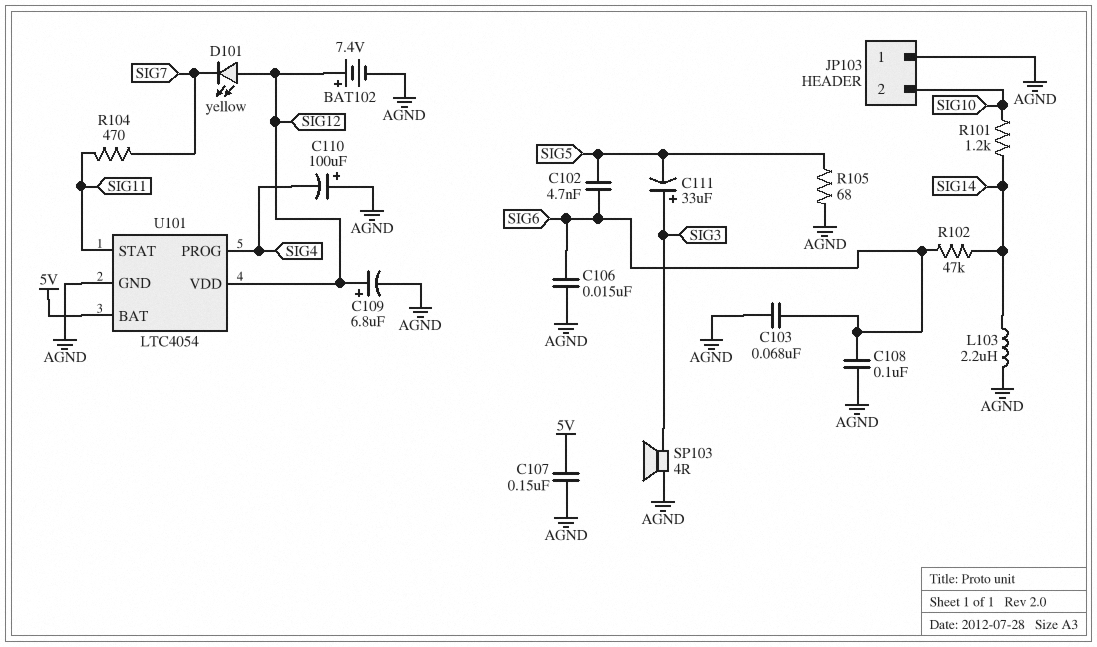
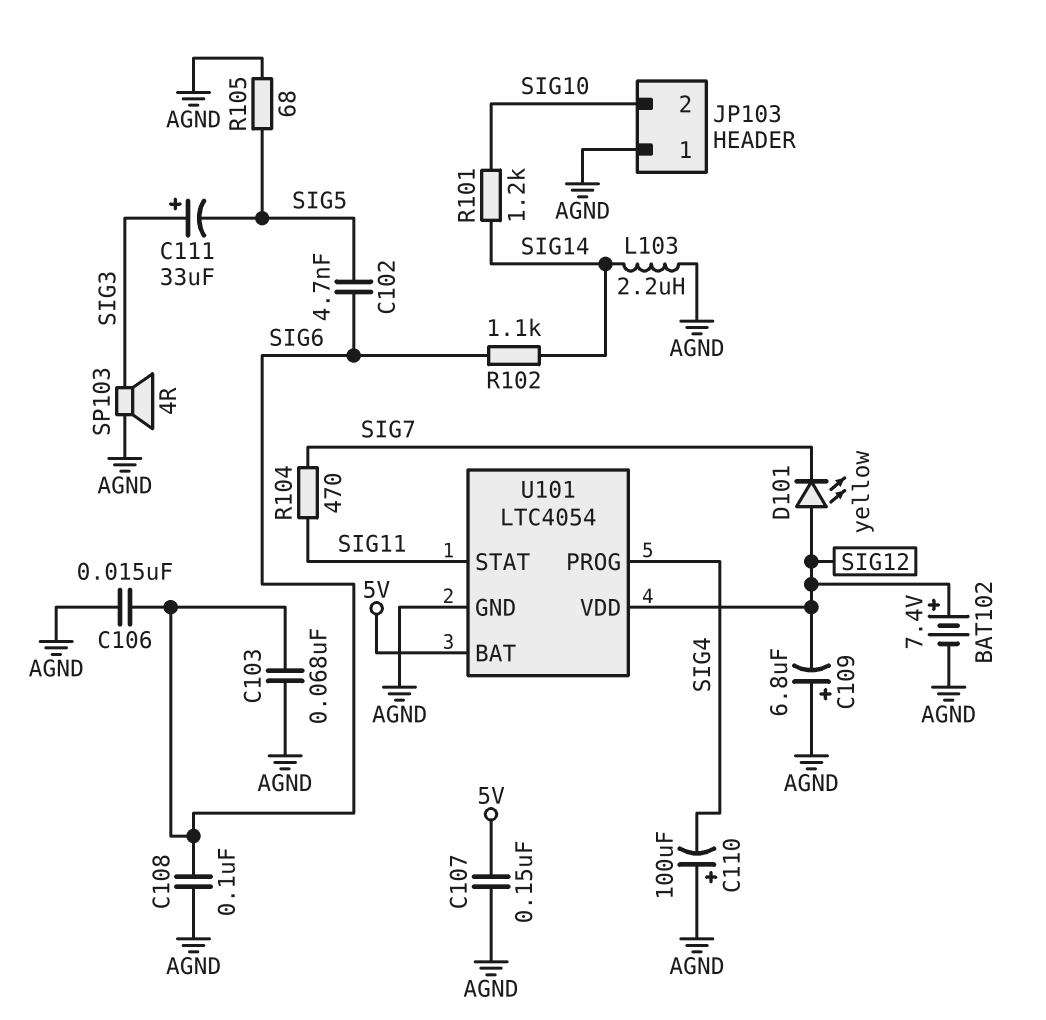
C109: 6.8uF (plus SIG12, minus AGND) -> 6.8uF (plus AGND, minus SIG12)
R102: 47k (SIG6, SIG14) -> 1.1k (SIG6, SIG14)

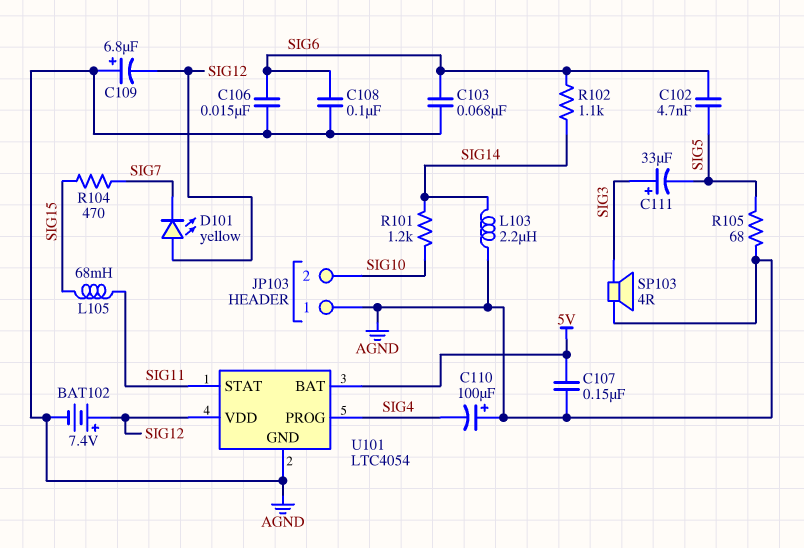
L105: none -> 68mH (SIG11, SIG15)
R104: 470 (SIG7, SIG11) -> 470 (SIG7, SIG15)

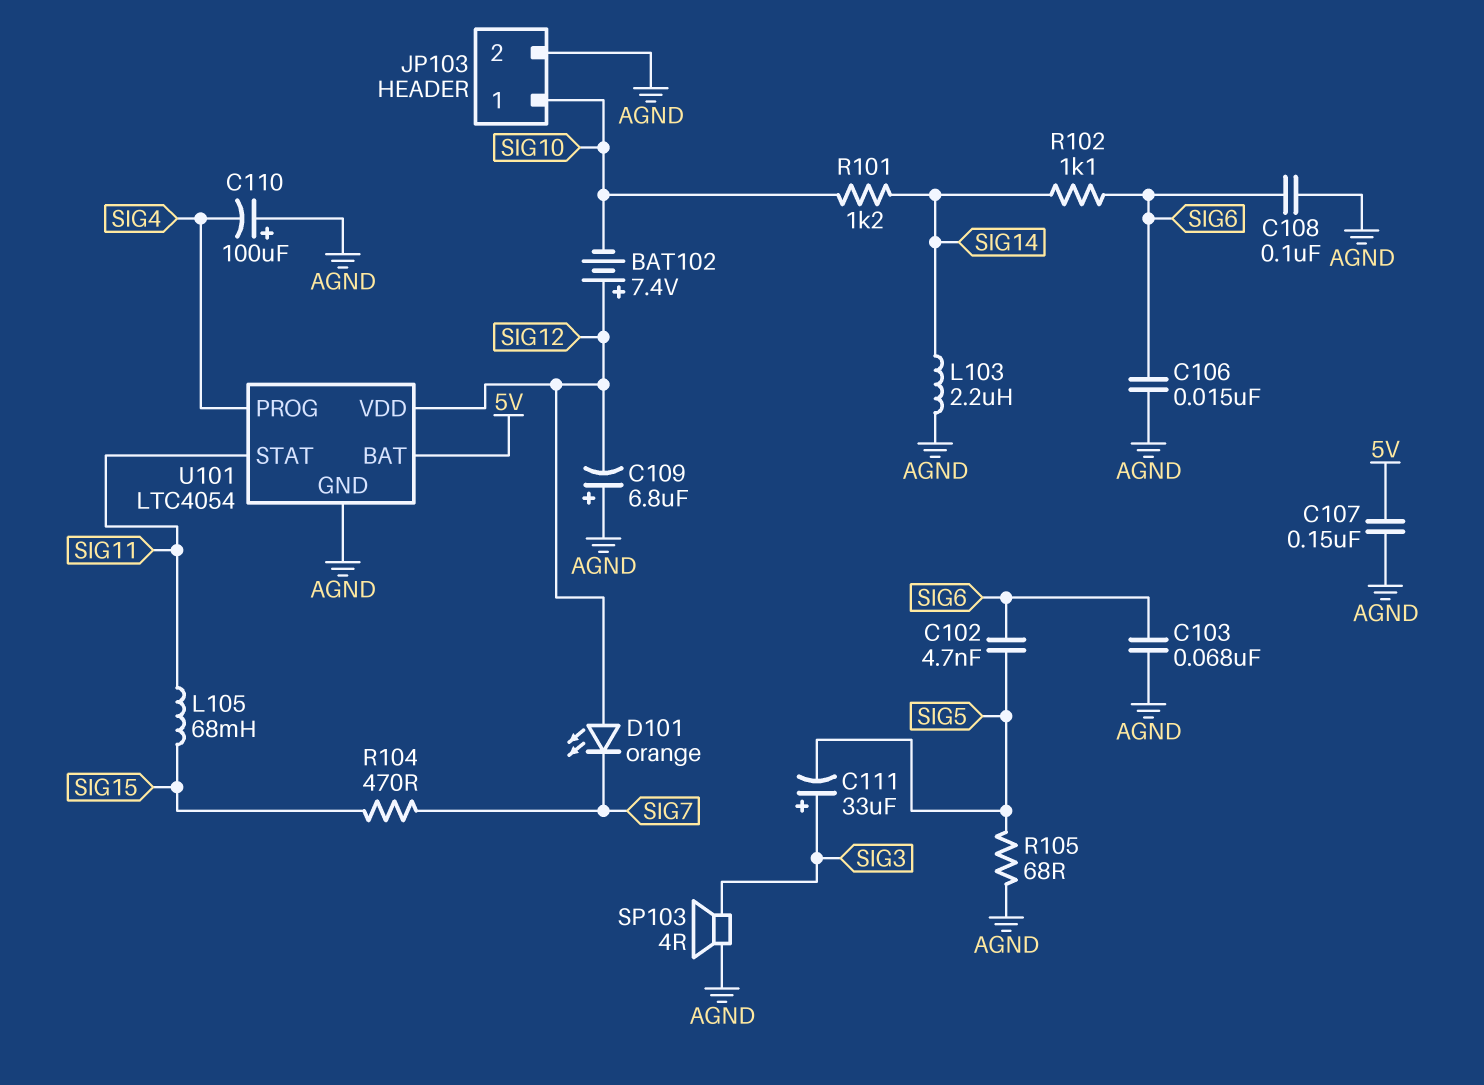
BAT102: 7.4V (plus SIG12, minus AGND) -> 7.4V (plus SIG12, minus SIG10)
D101: LED yellow (A SIG12, K SIG7) -> LED orange (A SIG12, K SIG7)
JP103 pin 1: AGND -> SIG10
JP103 pin 2: SIG10 -> AGND

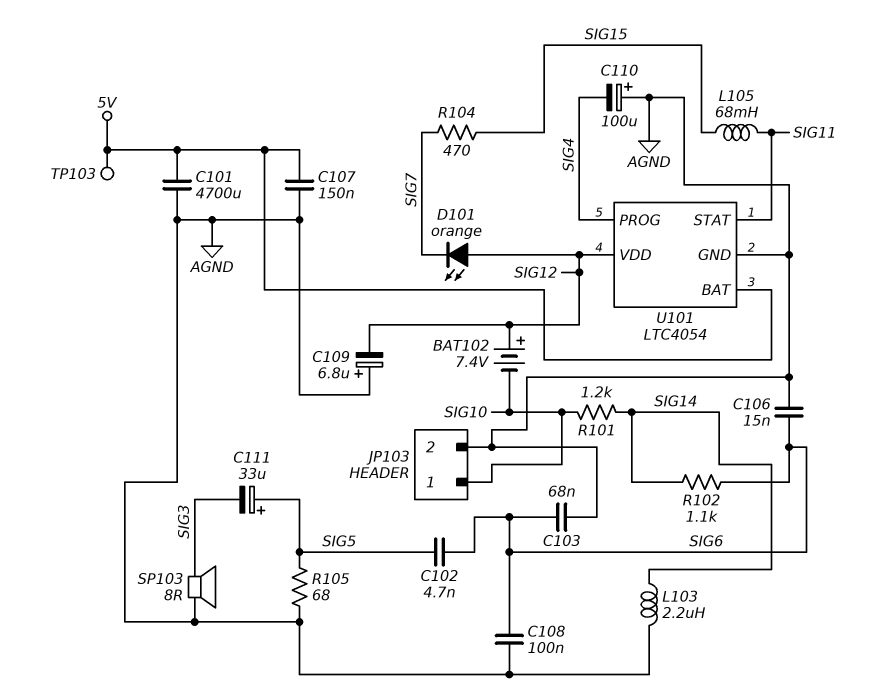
C101: none -> 4700uF (5V, AGND)
C111: 33uF (plus SIG3, minus SIG5) -> 33uF (plus SIG5, minus SIG3)
SP103: speaker 4R (AGND, SIG3) -> speaker 8R (AGND, SIG3)
TP103: none -> test point (5V)

